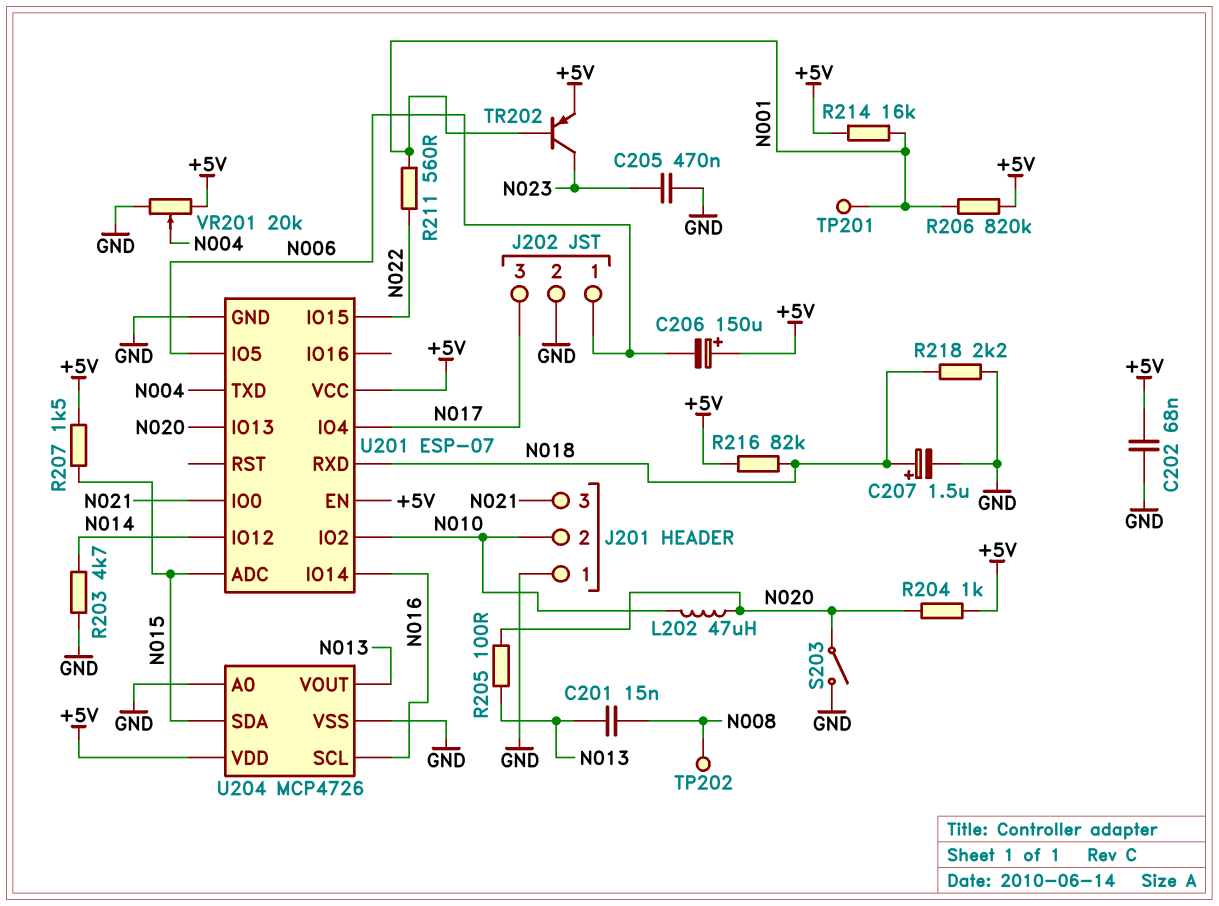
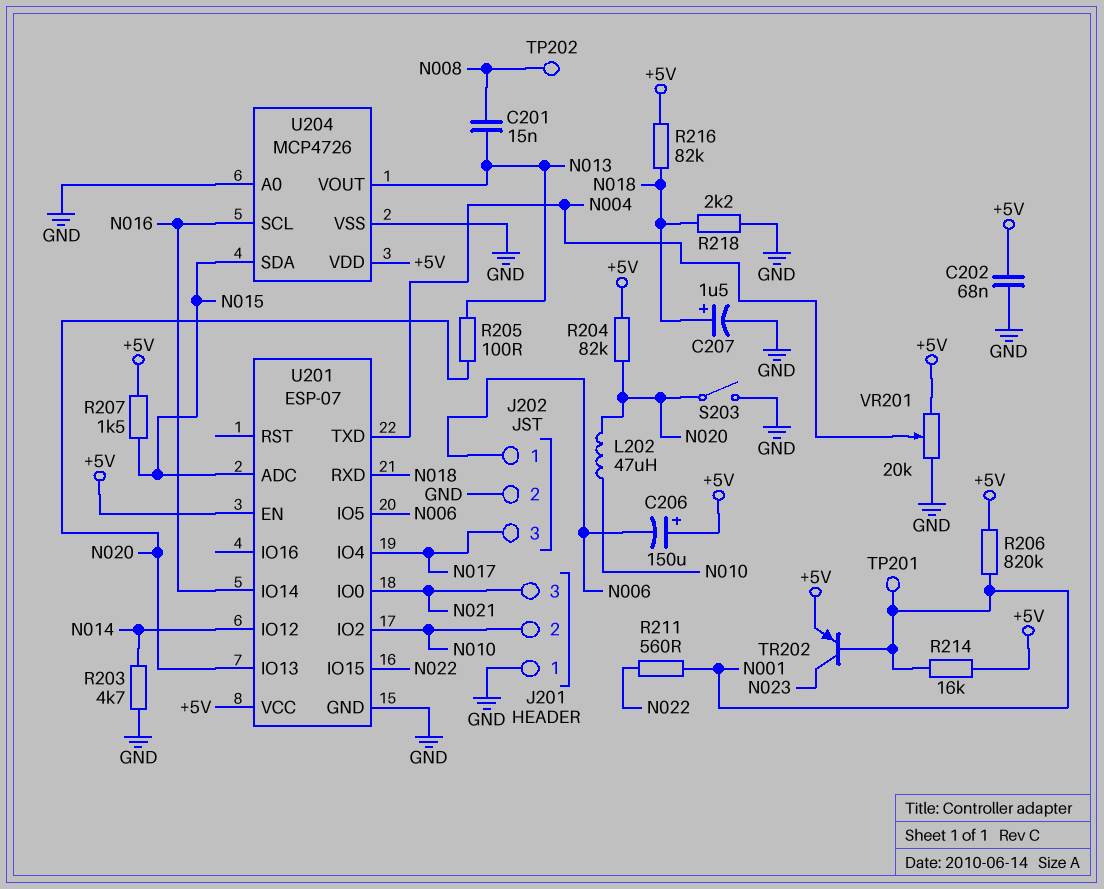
C205: 470nF (GND, N023) -> none
R204: 1k (+5V, N020) -> 82k (+5V, N020)

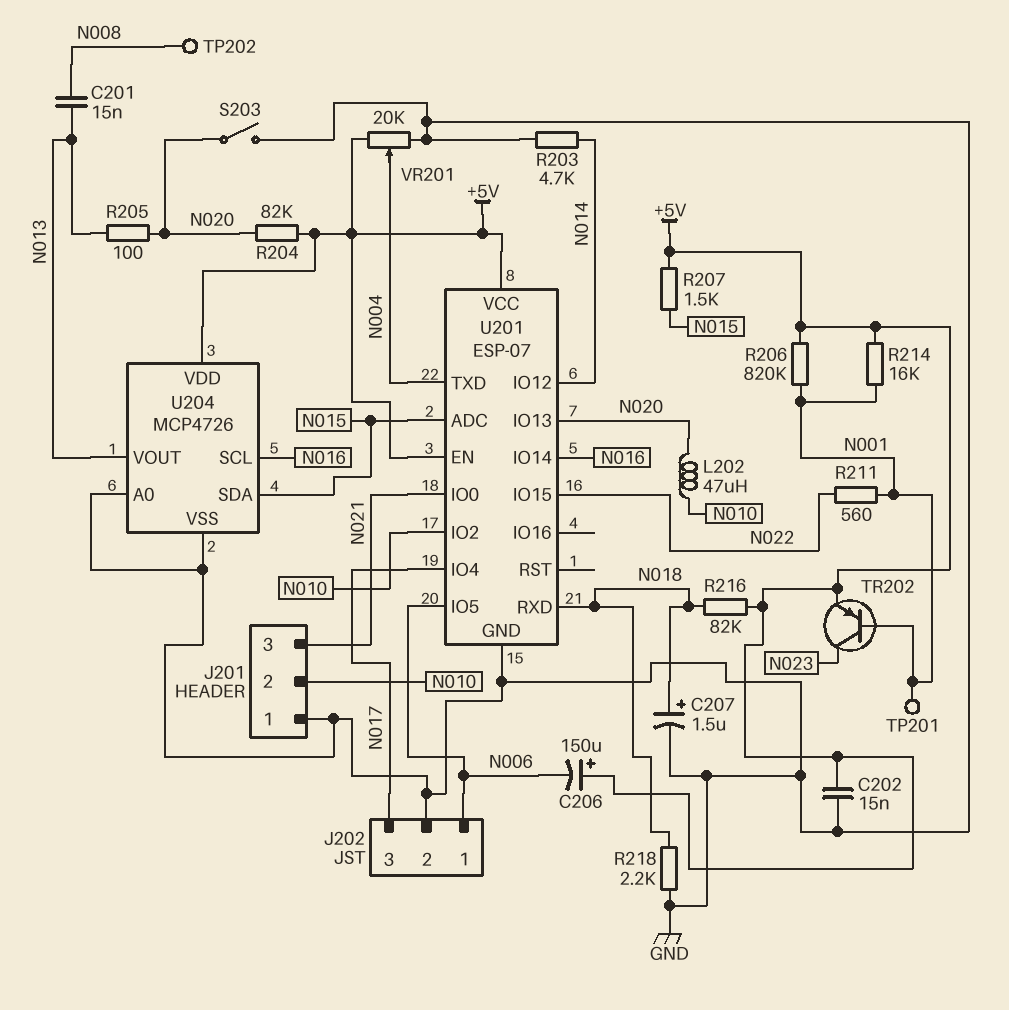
C202: 68nF (+5V, GND) -> 15nF (+5V, GND)

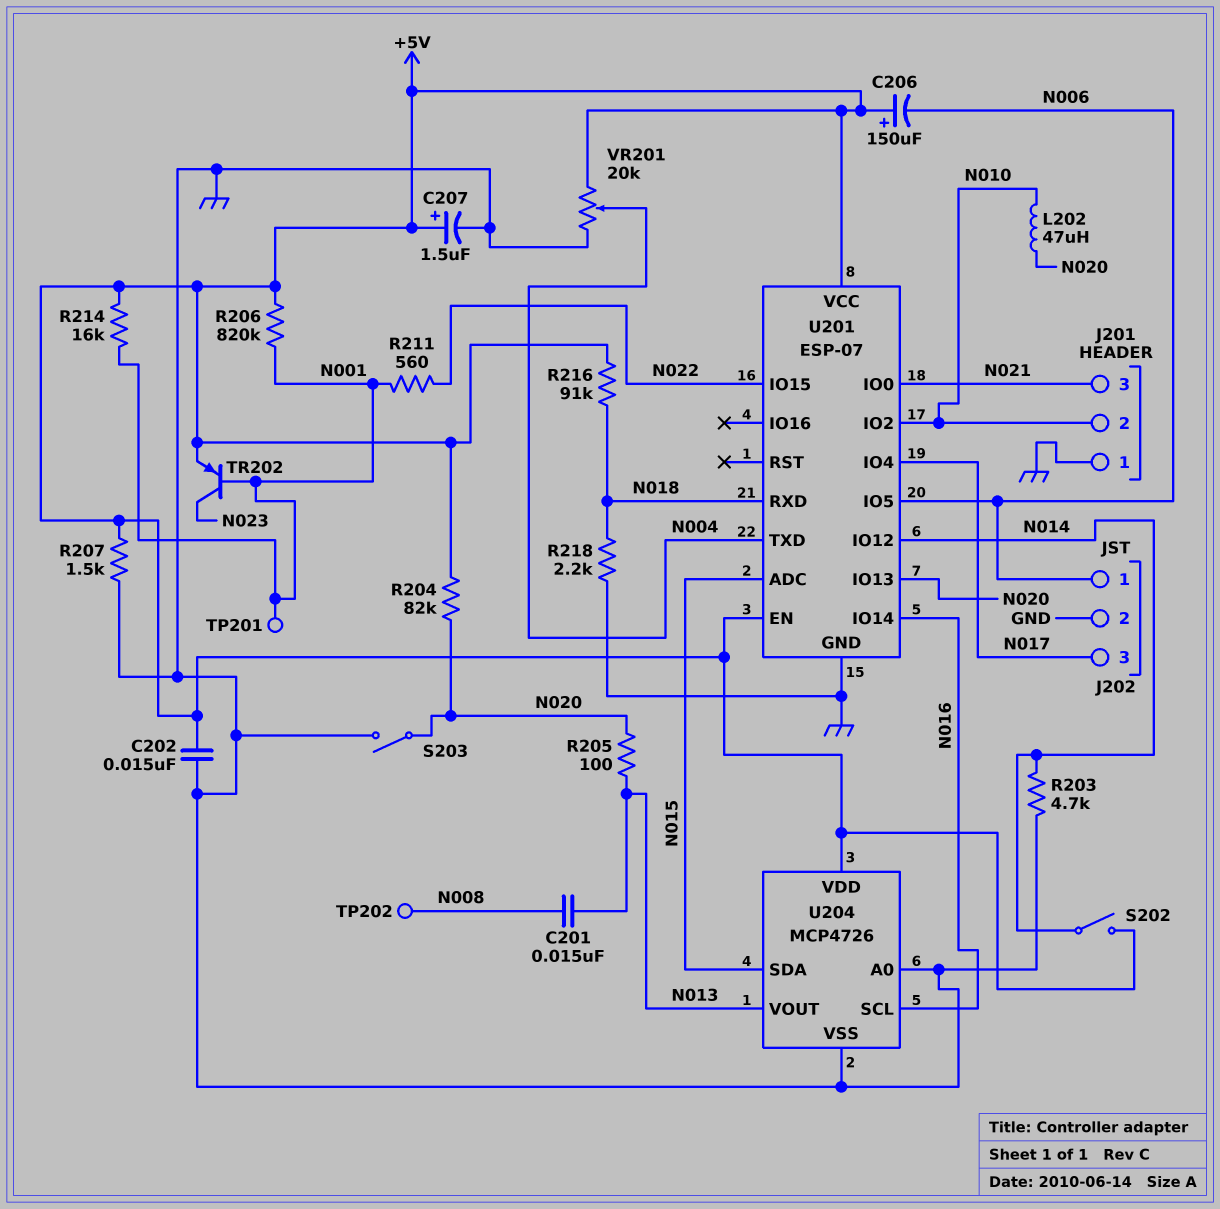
C207: 1.5uF (plus N018, minus GND) -> 1.5uF (plus +5V, minus GND)
R207: 1.5k (+5V, N015) -> 1.5k (+5V, GND)
R216: 82k (+5V, N018) -> 91k (+5V, N018)
S202: none -> switch (+5V, N014)

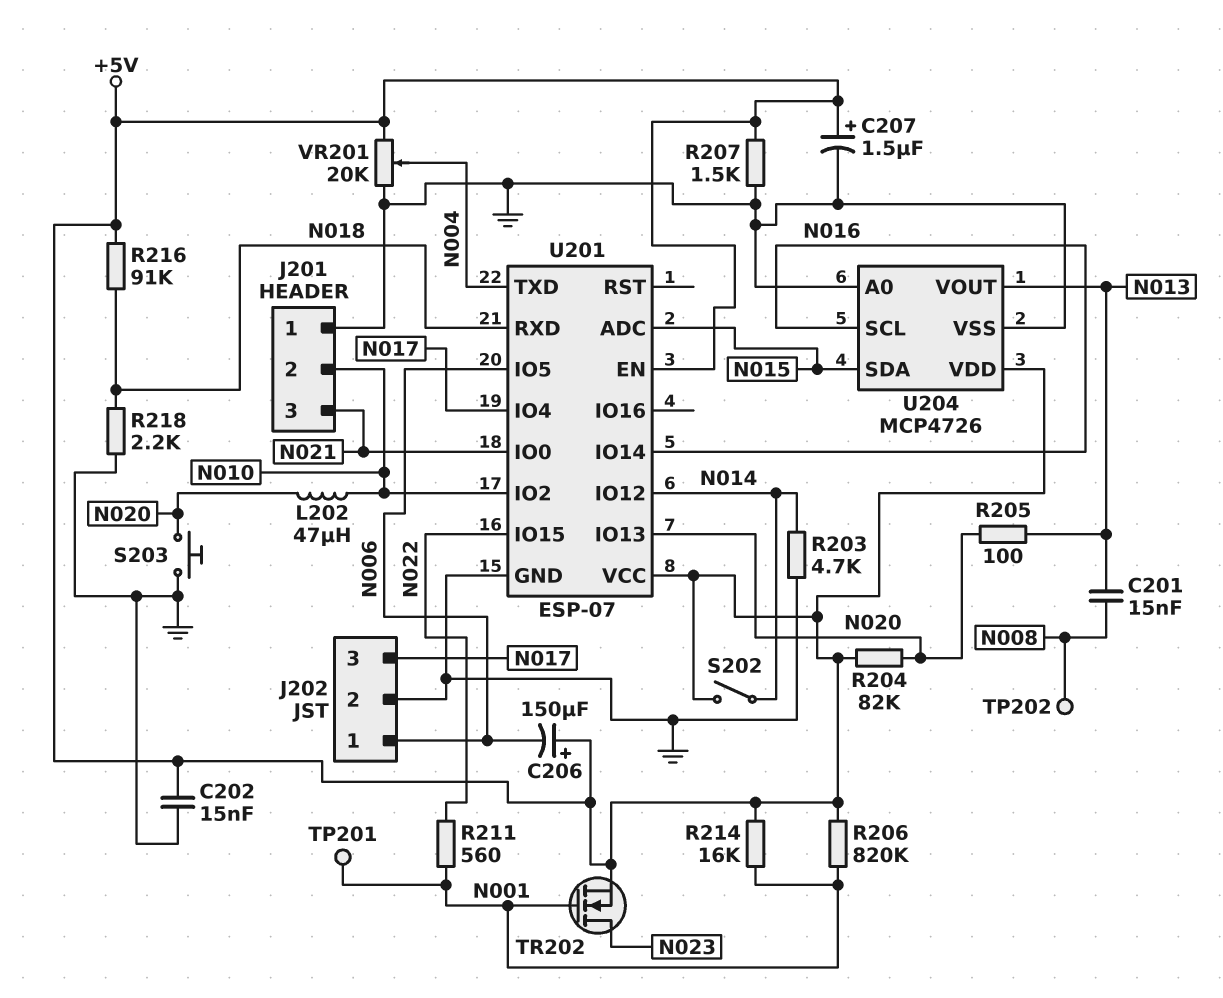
S203: switch (GND, N020) -> button (GND, N020)
TR202: PNP (B N001, C N023, E +5V) -> NMOS (G N001, D N023, S +5V)

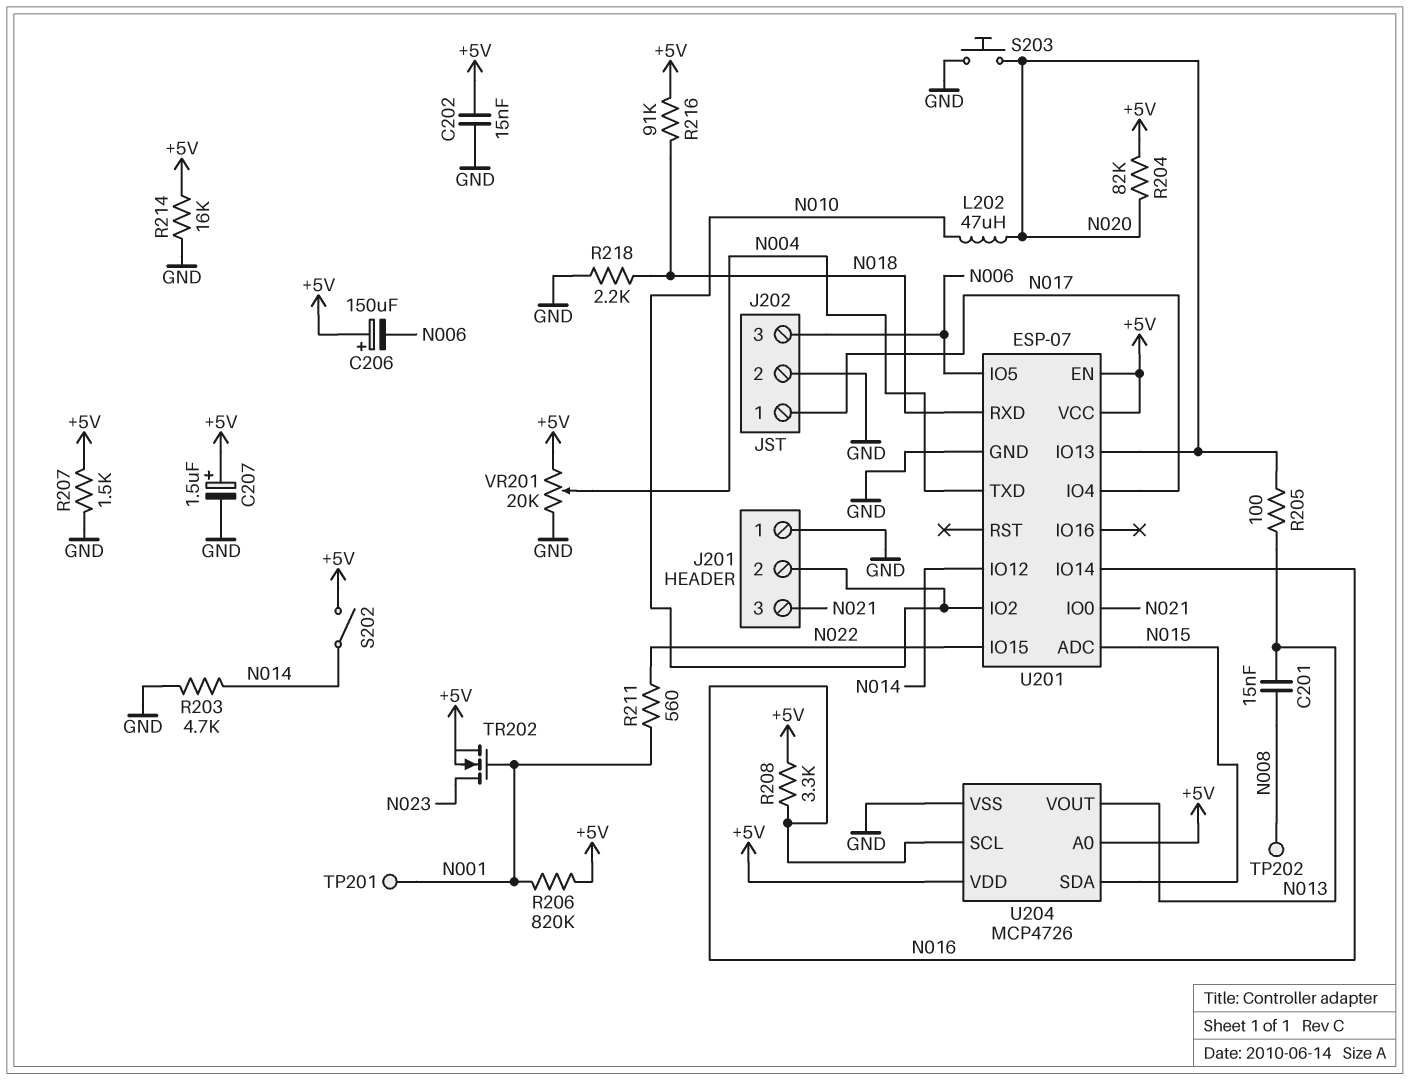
J202 pin 1: N006 -> N017
J202 pin 3: N017 -> N006
R208: none -> 3.3k (+5V, N016)
R214: 16k (+5V, N001) -> 16k (+5V, GND)
U204 pin A0: GND -> +5V

